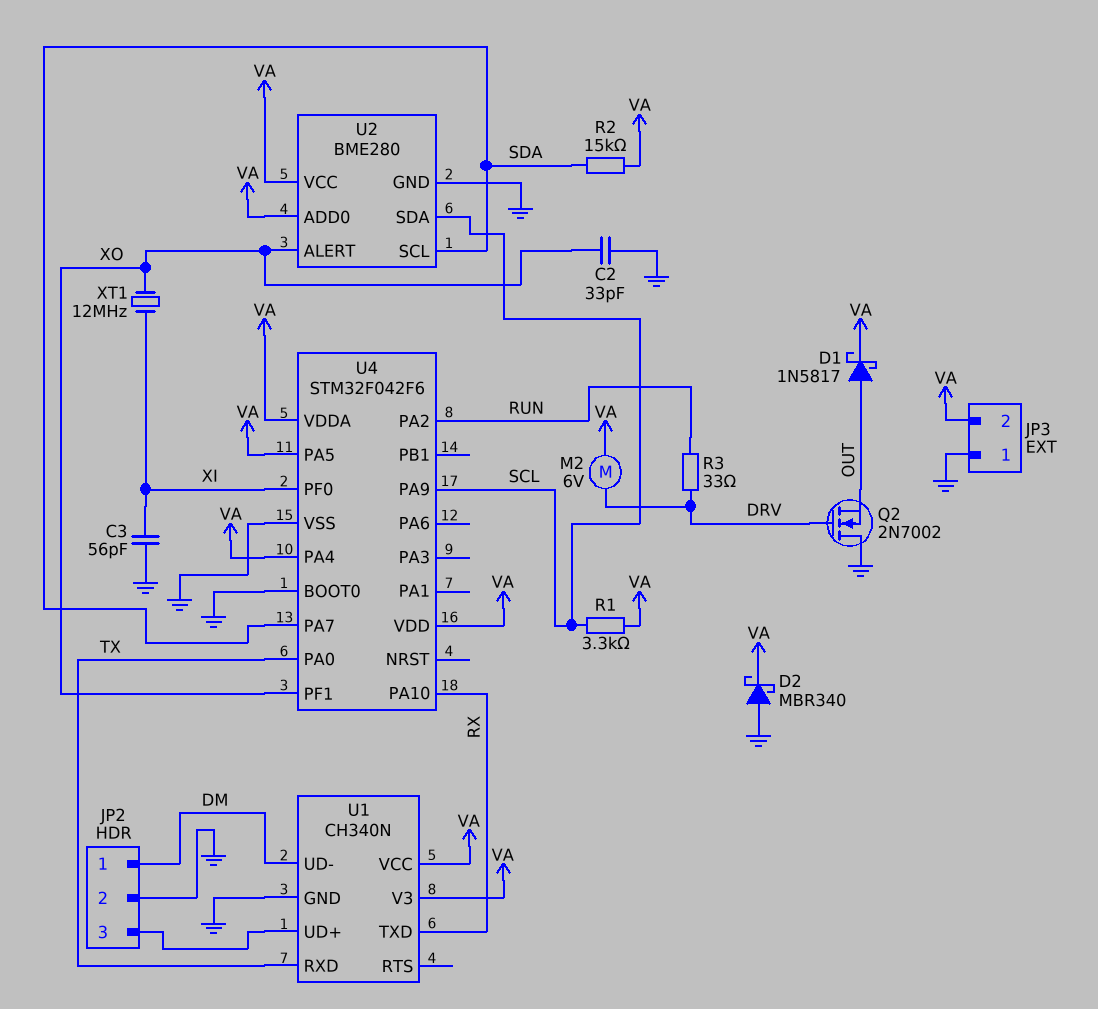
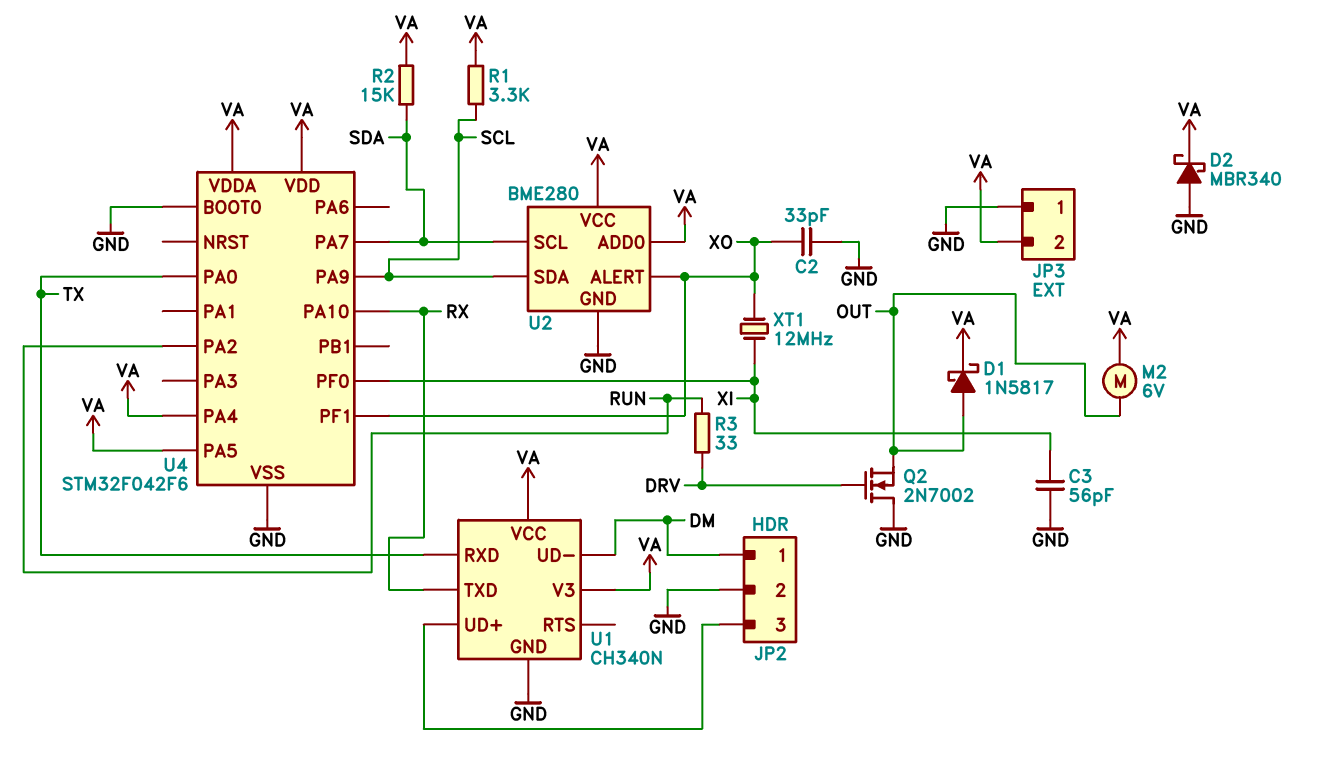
M2: motor 6V (DRV, VA) -> motor 6V (OUT, VA)

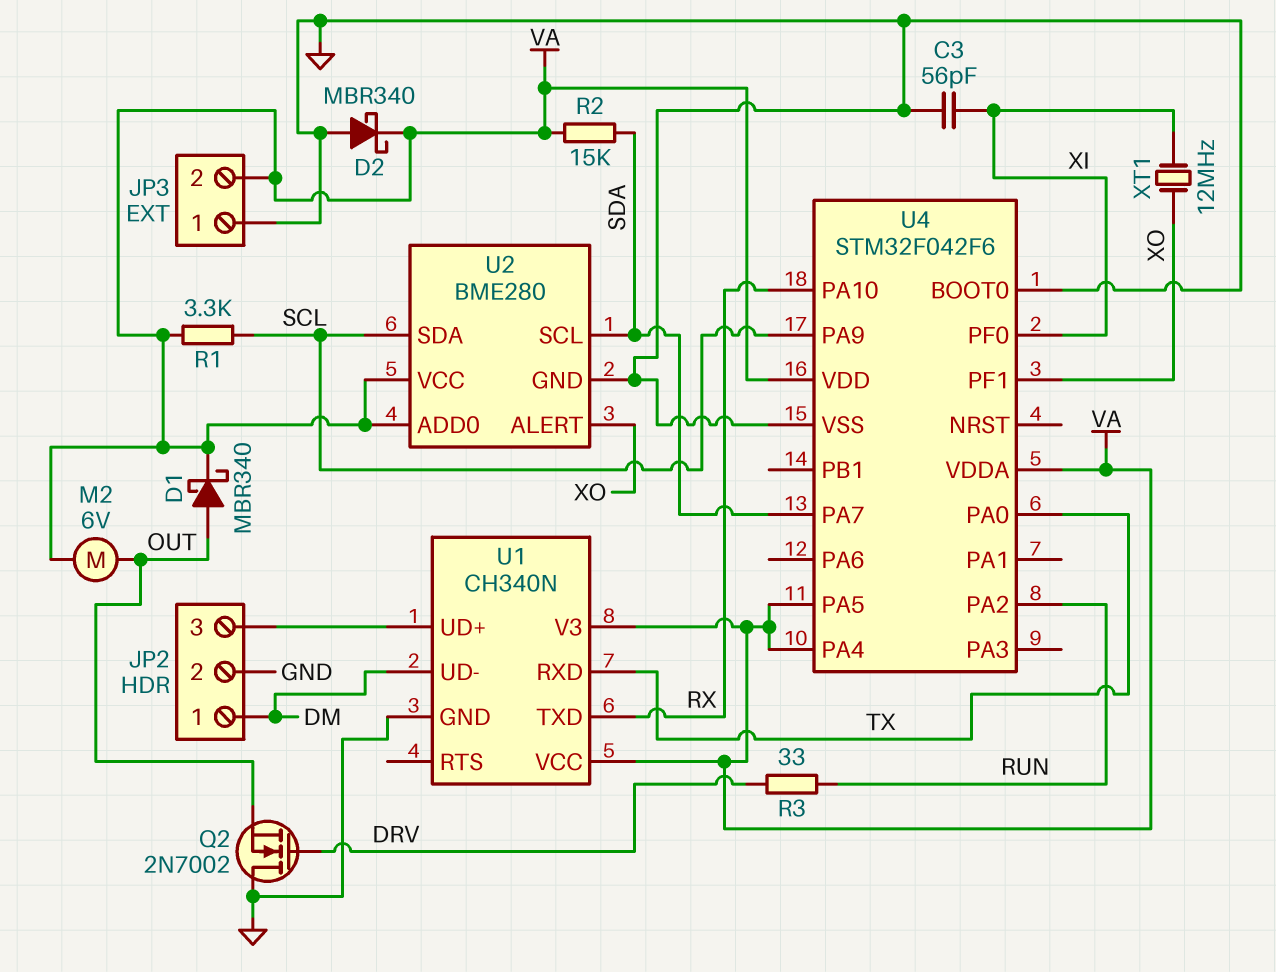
C2: 33pF (GND, XO) -> none
D1: schottky 1N5817 (A OUT, K VA) -> schottky MBR340 (A OUT, K VA)

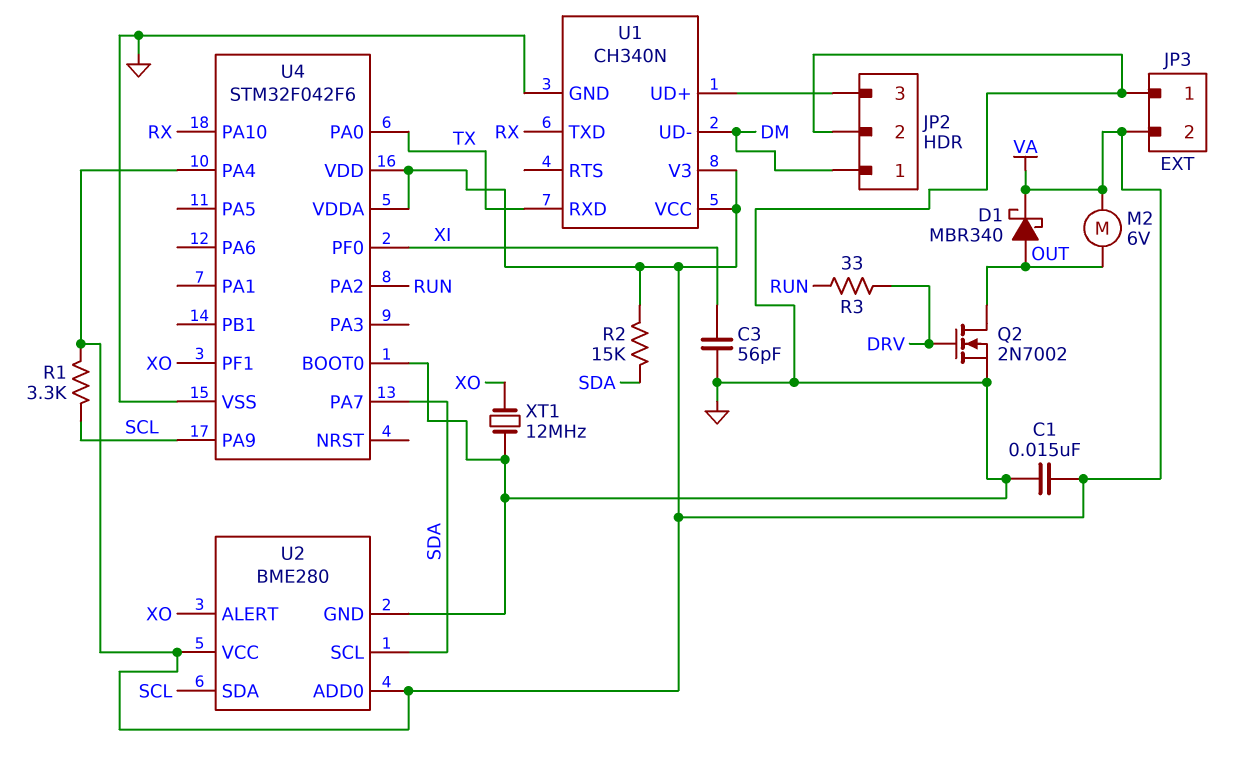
C1: none -> 15nF (GND, VA)
D2: schottky MBR340 (A GND, K VA) -> none
Q2: NMOS 2N7002 (G DRV, D GND, S OUT) -> NMOS 2N7002 (G DRV, D OUT, S GND)
U4 pin PA5: VA -> none
XT1: 12MHz (XI, XO) -> 12MHz (GND, XO)

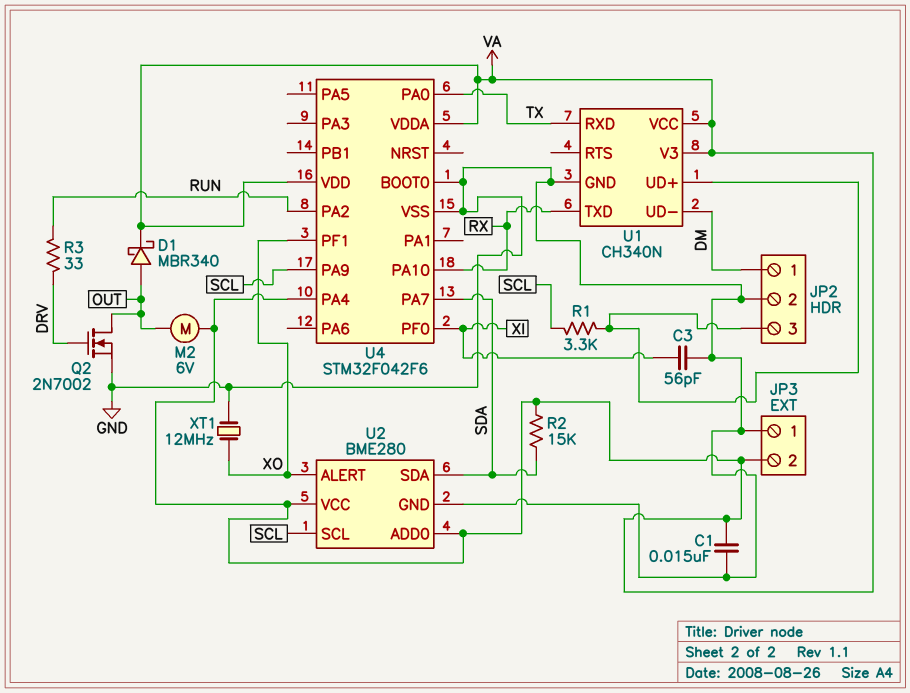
R1: 3.3k (SCL, VA) -> 3.3k (JP2/3, SCL)
U2 pin SCL: SDA -> SCL
U2 pin SDA: SCL -> SDA

